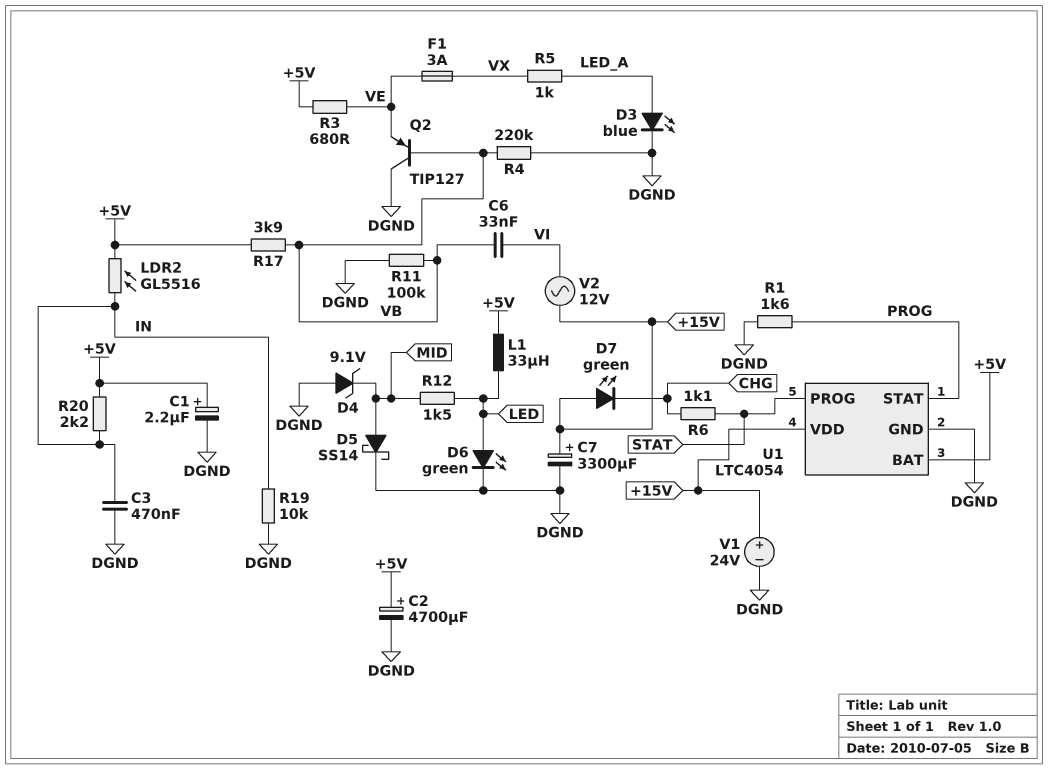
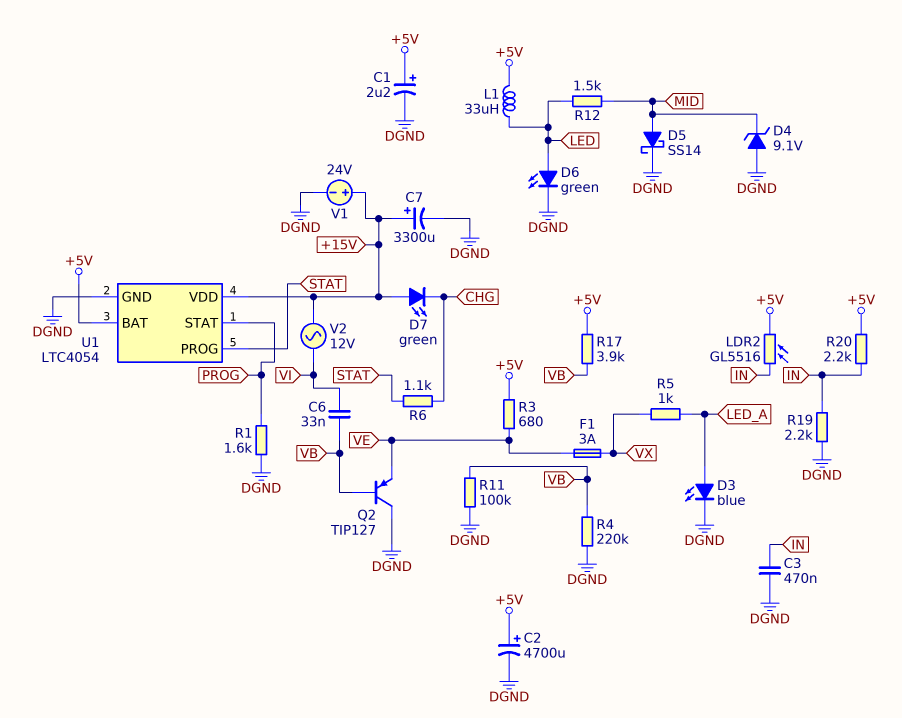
R19: 10k (DGND, IN) -> 2.2k (DGND, IN)

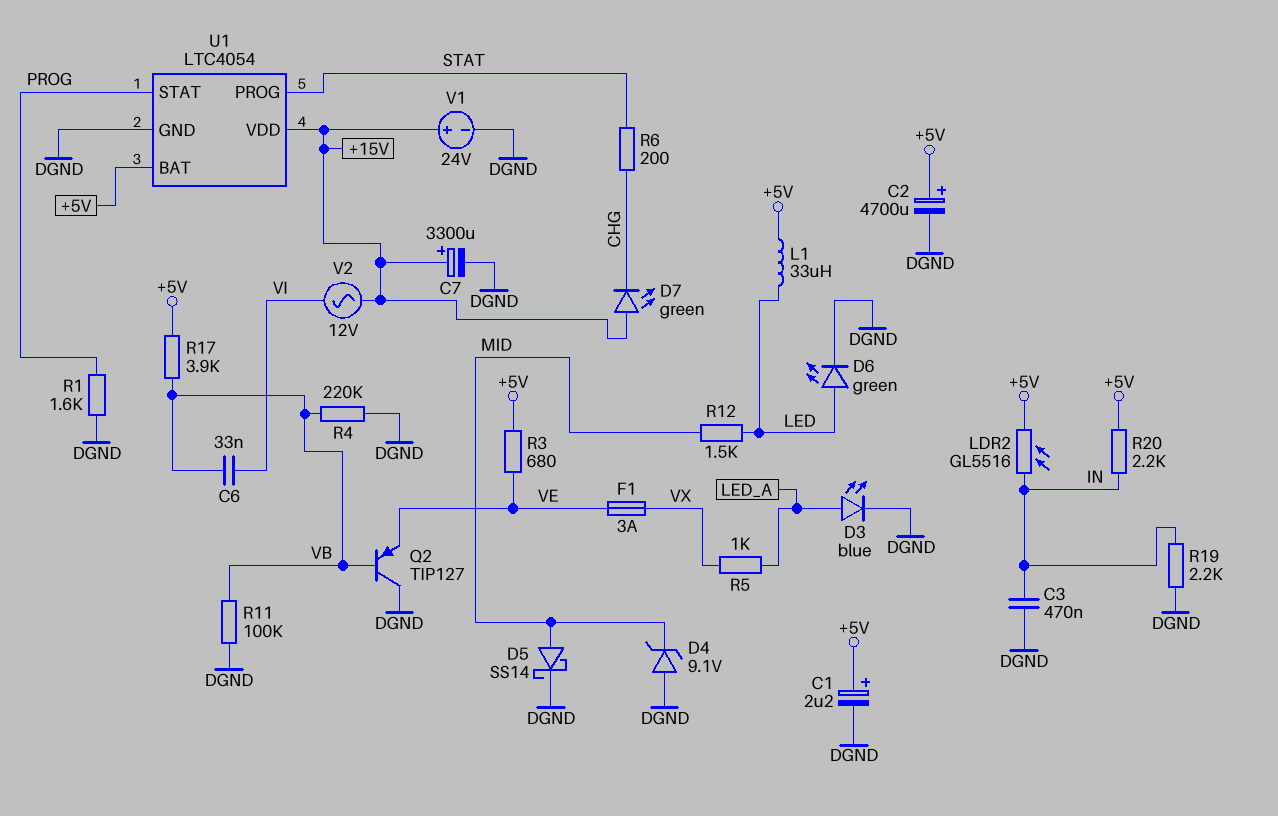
R6: 1.1k (CHG, STAT) -> 200 (CHG, STAT)

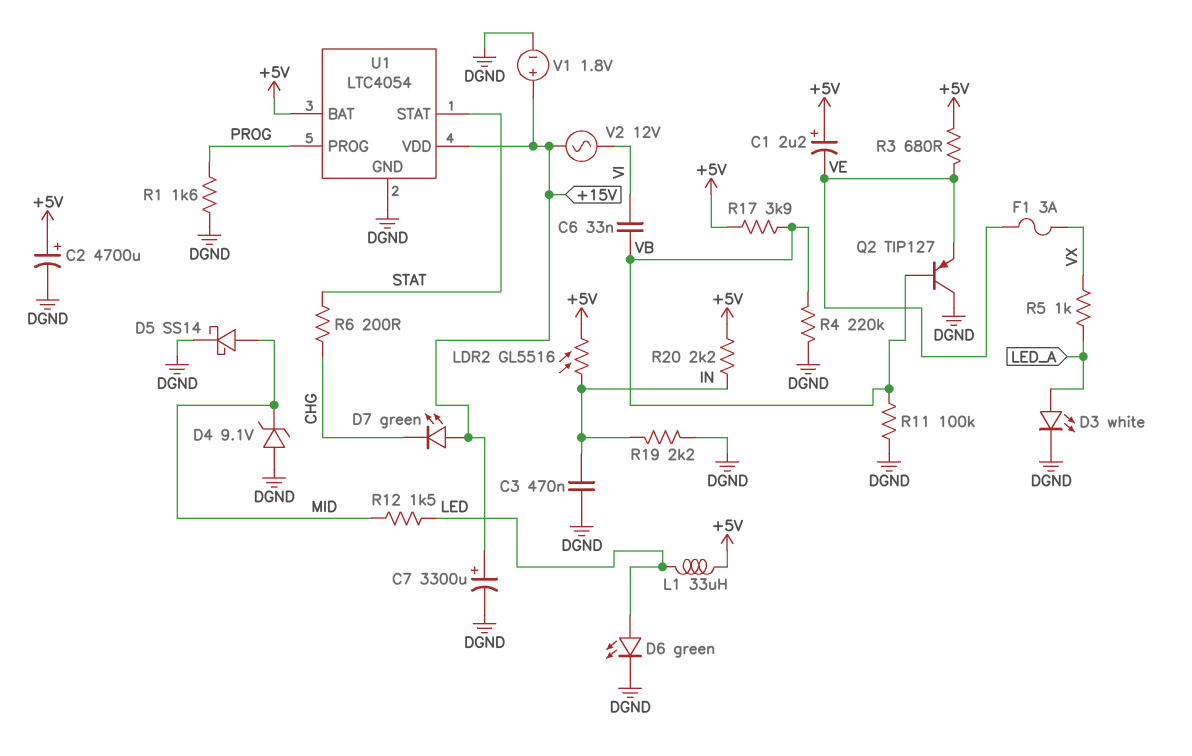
C1: 2.2uF (plus +5V, minus DGND) -> 2.2uF (plus +5V, minus VE)
D3: LED blue (A LED_A, K DGND) -> LED white (A LED_A, K DGND)
U1 pin PROG: STAT -> PROG
U1 pin STAT: PROG -> STAT
V1: 24V (plus +15V, minus DGND) -> 1.8V (plus +15V, minus DGND)

